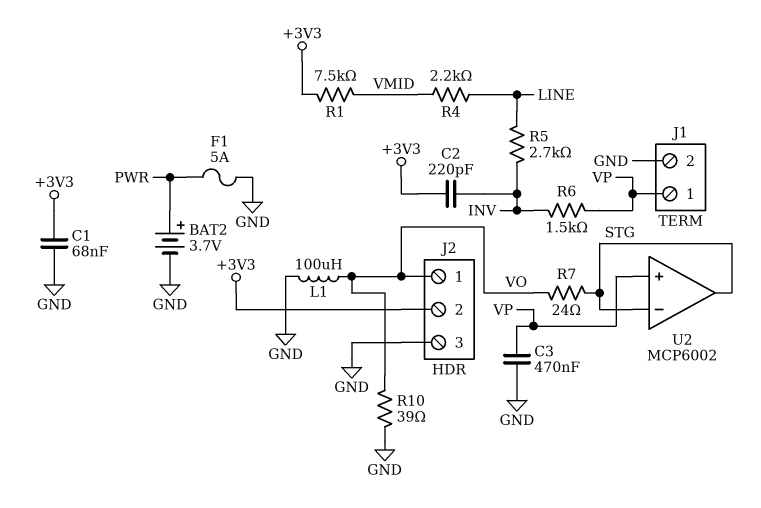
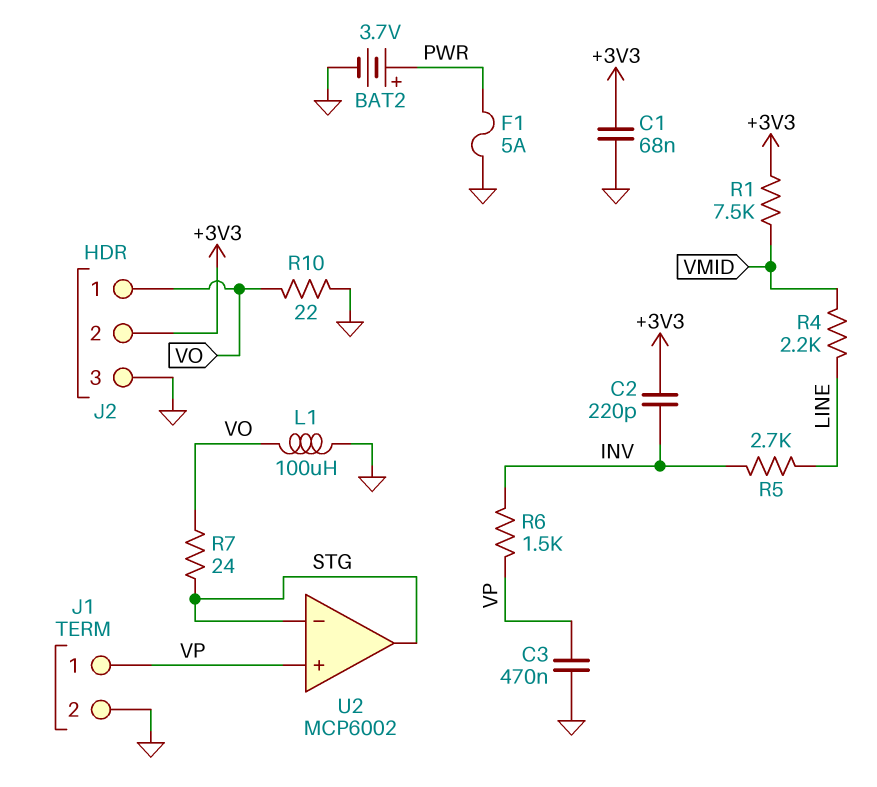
R10: 39 (GND, VO) -> 22 (GND, VO)

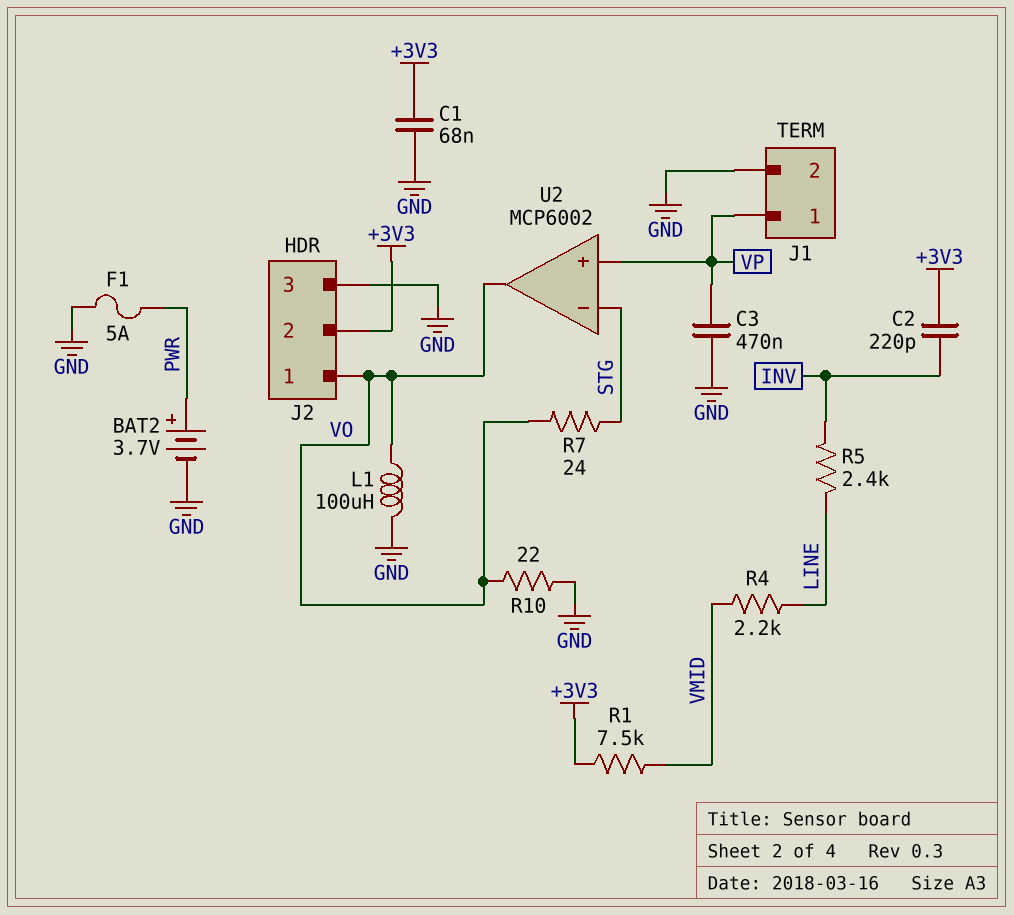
R5: 2.7k (INV, LINE) -> 2.4k (INV, LINE)
R6: 1.5k (INV, VP) -> none
U2 pin out: STG -> VO

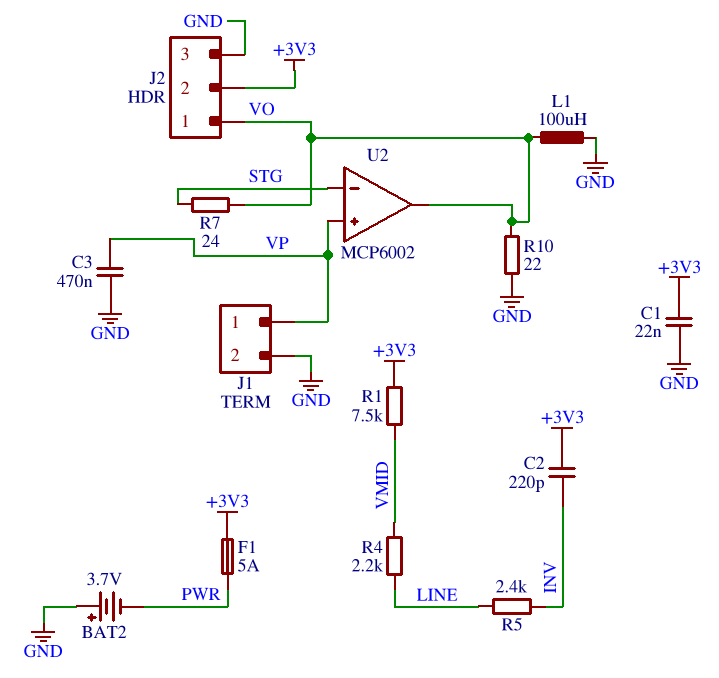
BAT2: 3.7V (plus PWR, minus GND) -> 3.7V (plus GND, minus PWR)
C1: 68nF (+3V3, GND) -> 22nF (+3V3, GND)
F1: 5A (GND, PWR) -> 5A (+3V3, PWR)

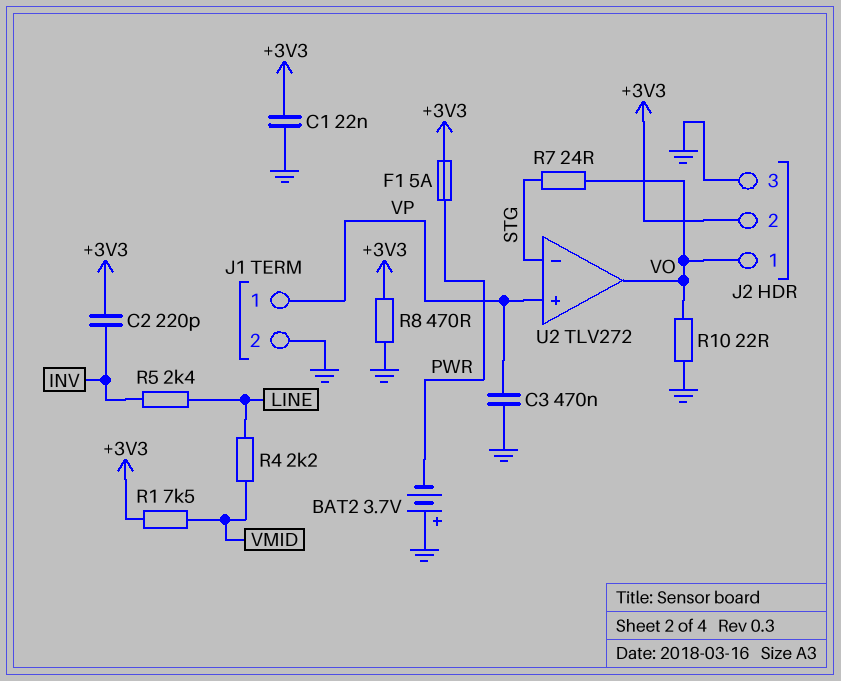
L1: 100uH (GND, VO) -> none
R8: none -> 470 (+3V3, GND)
U2: MCP6002 -> TLV272

